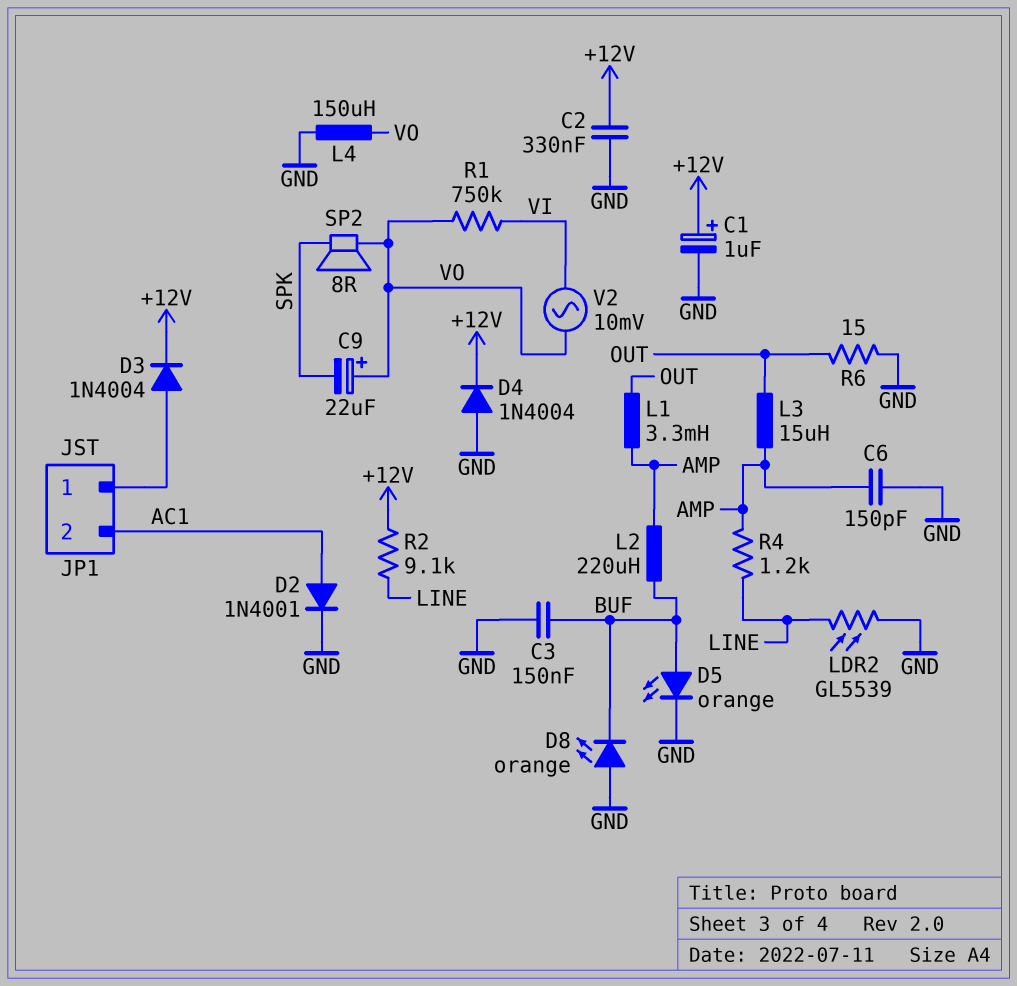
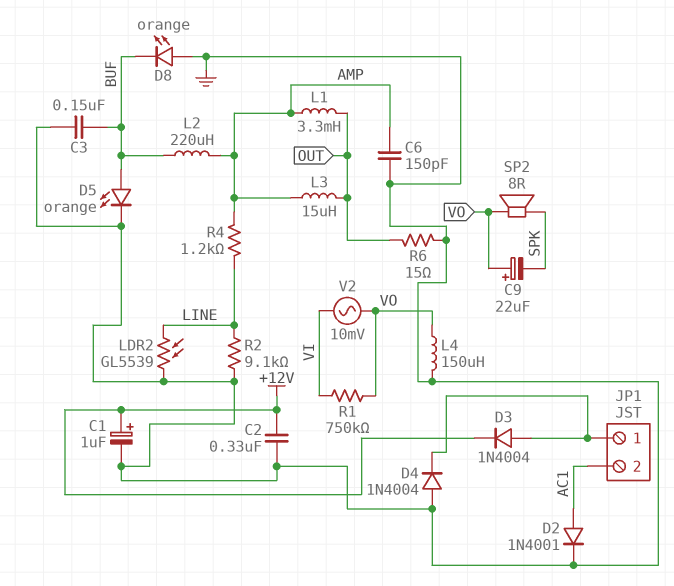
D4: diode 1N4004 (A GND, K +12V) -> diode 1N4004 (A GND, K JP1/1)
R2: 9.1k (+12V, LINE) -> 9.1k (GND, LINE)

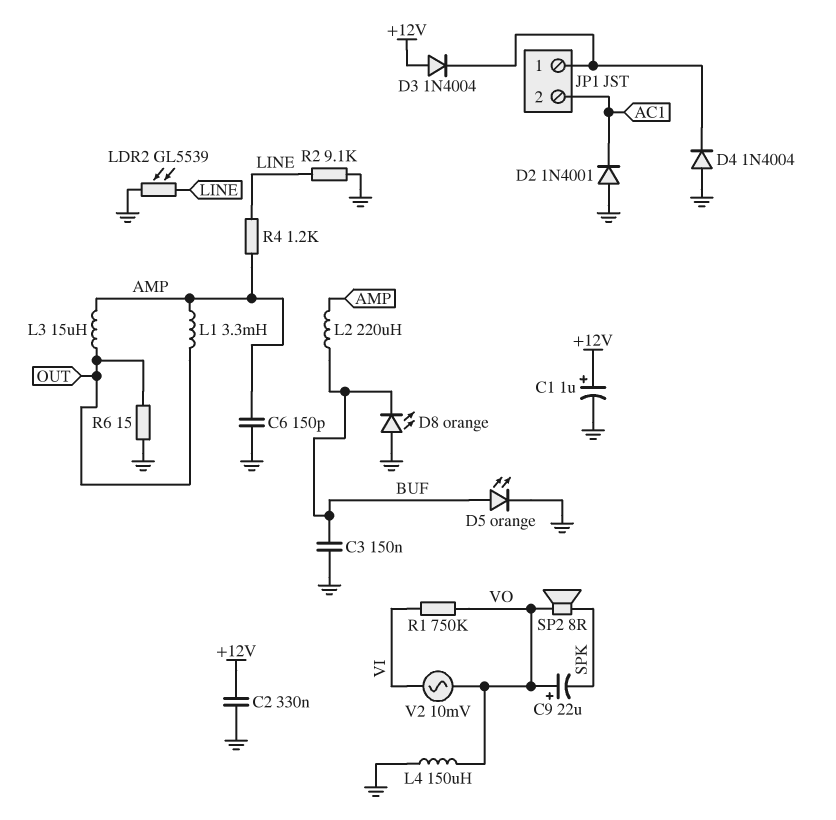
D2: diode 1N4001 (A AC1, K GND) -> diode 1N4001 (A GND, K AC1)
D3: diode 1N4004 (A JP1/1, K +12V) -> diode 1N4004 (A +12V, K JP1/1)

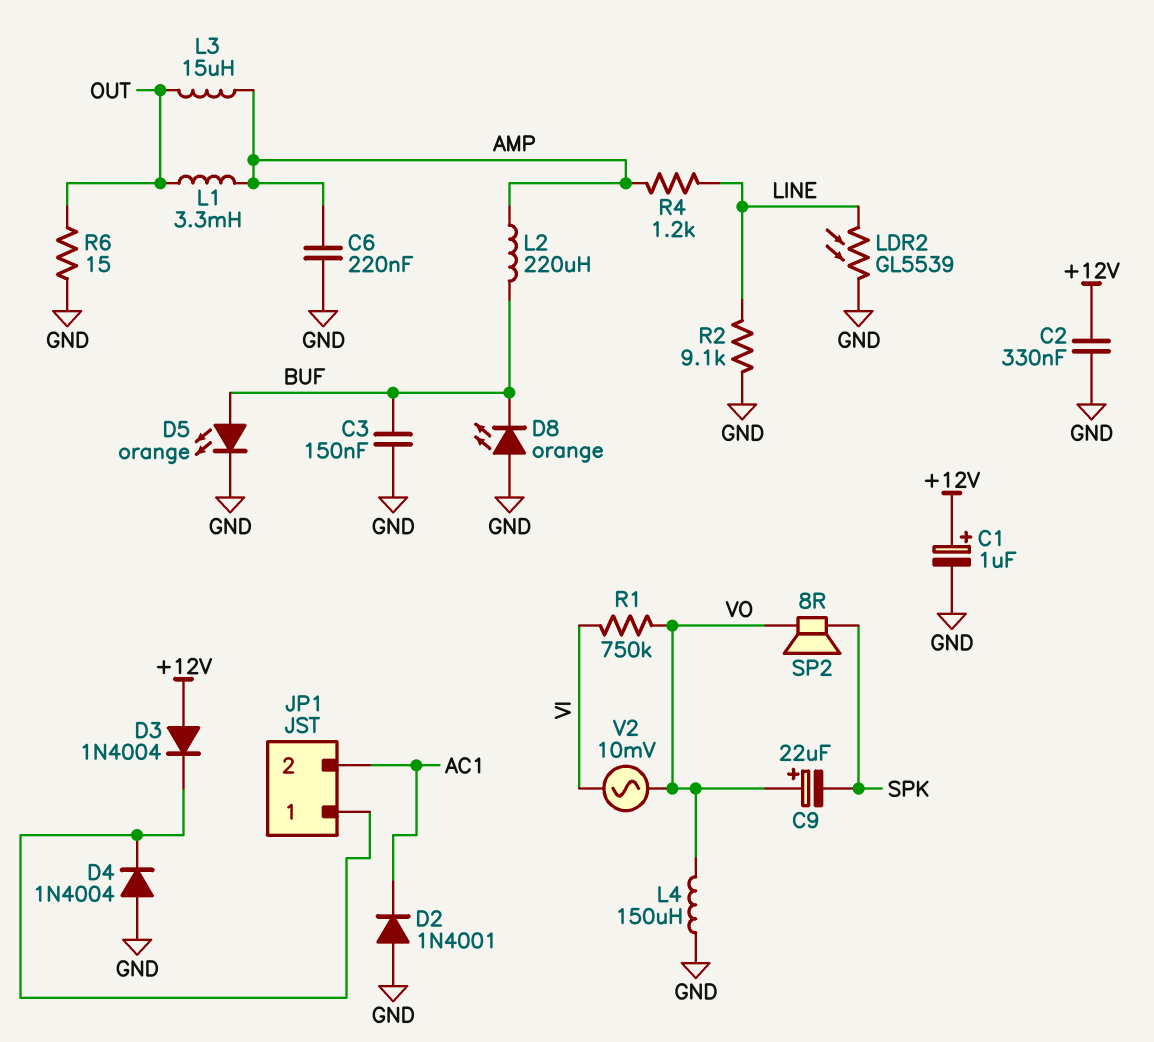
C6: 150pF (AMP, GND) -> 220nF (AMP, GND)

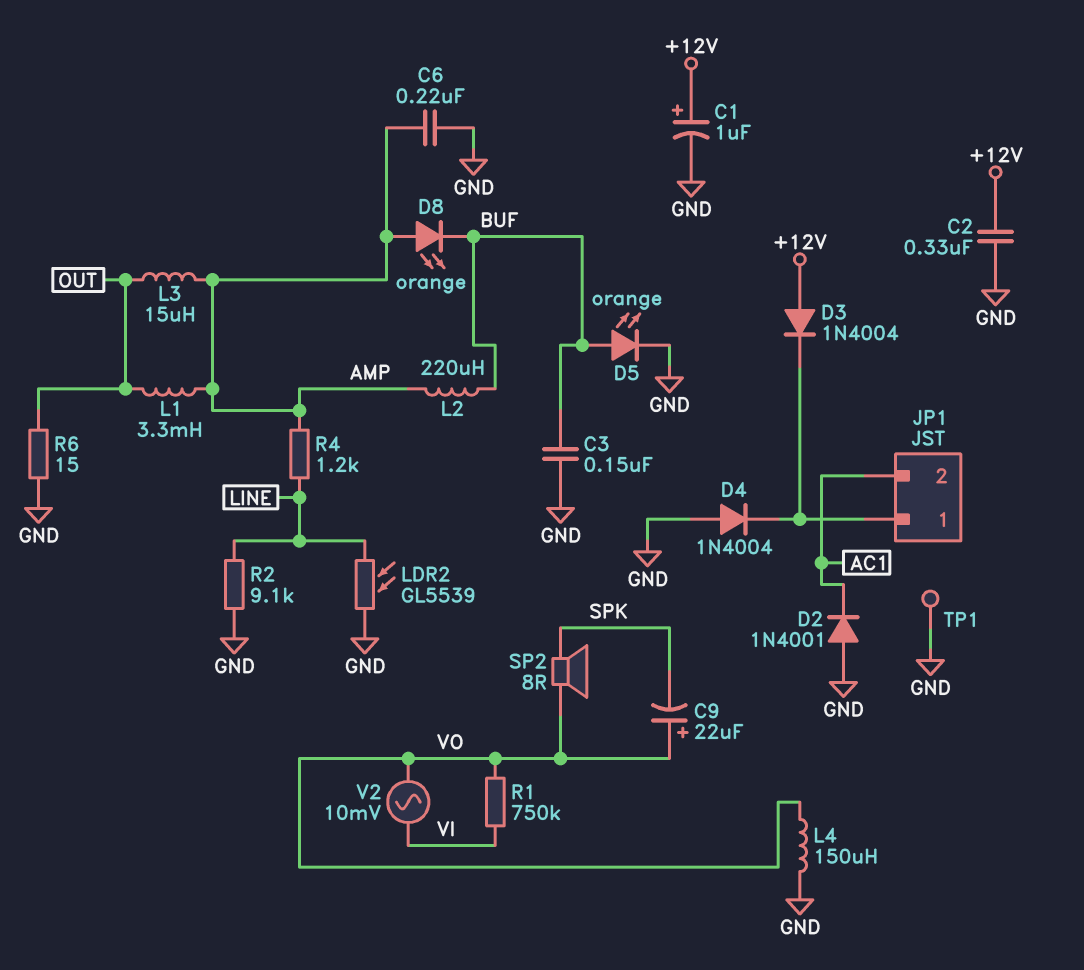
D8: LED orange (A GND, K BUF) -> LED orange (A AMP, K BUF)
TP1: none -> test point (GND)

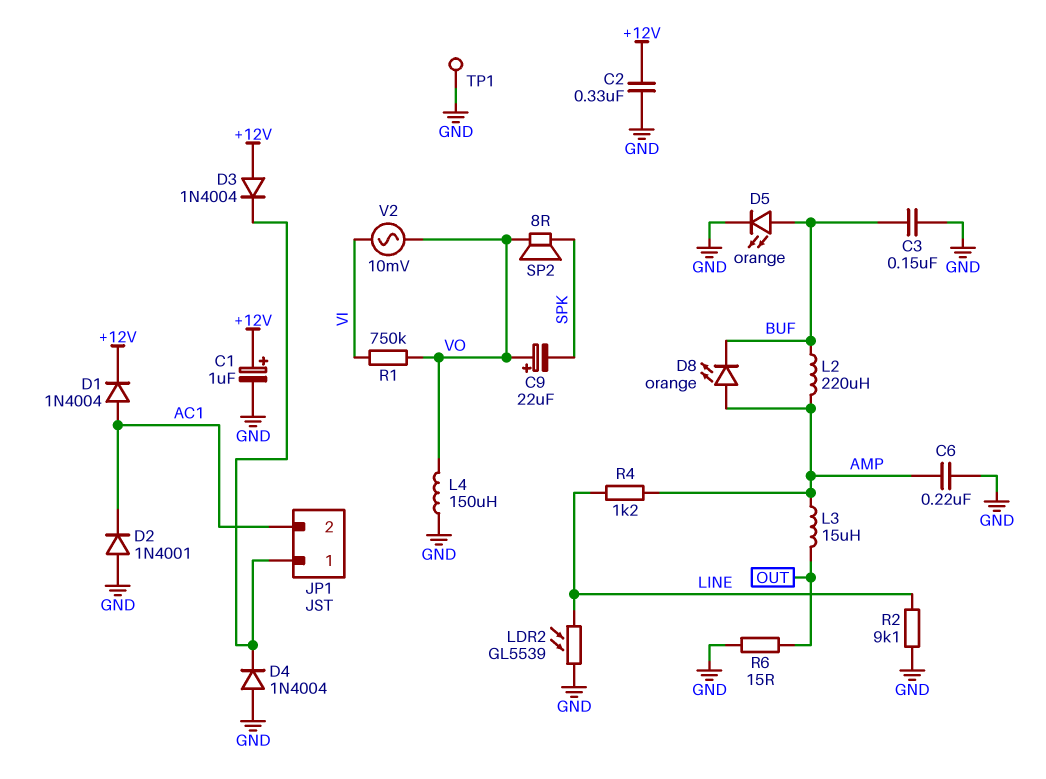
D1: none -> diode 1N4004 (A AC1, K +12V)
L1: 3.3mH (AMP, OUT) -> none

